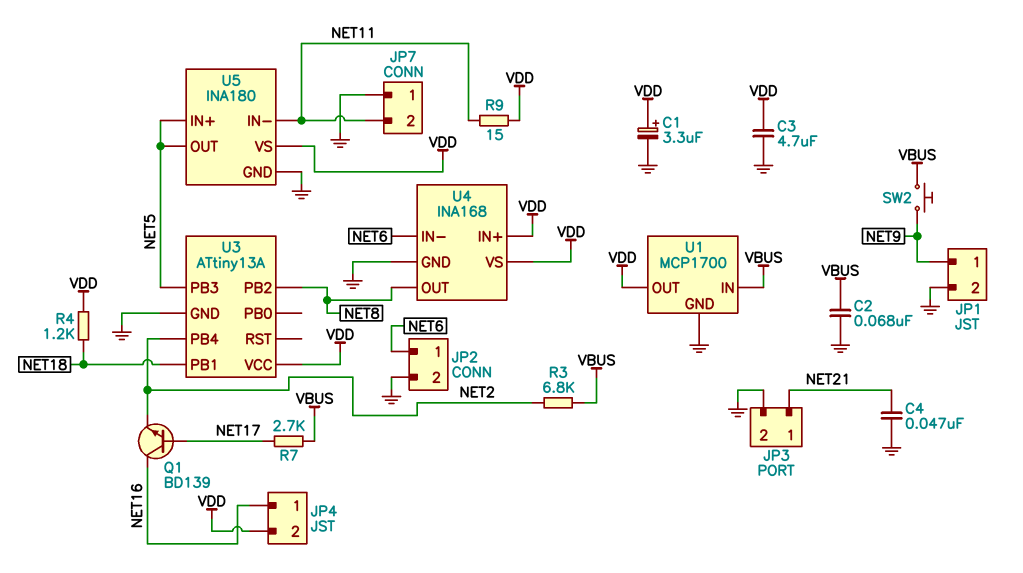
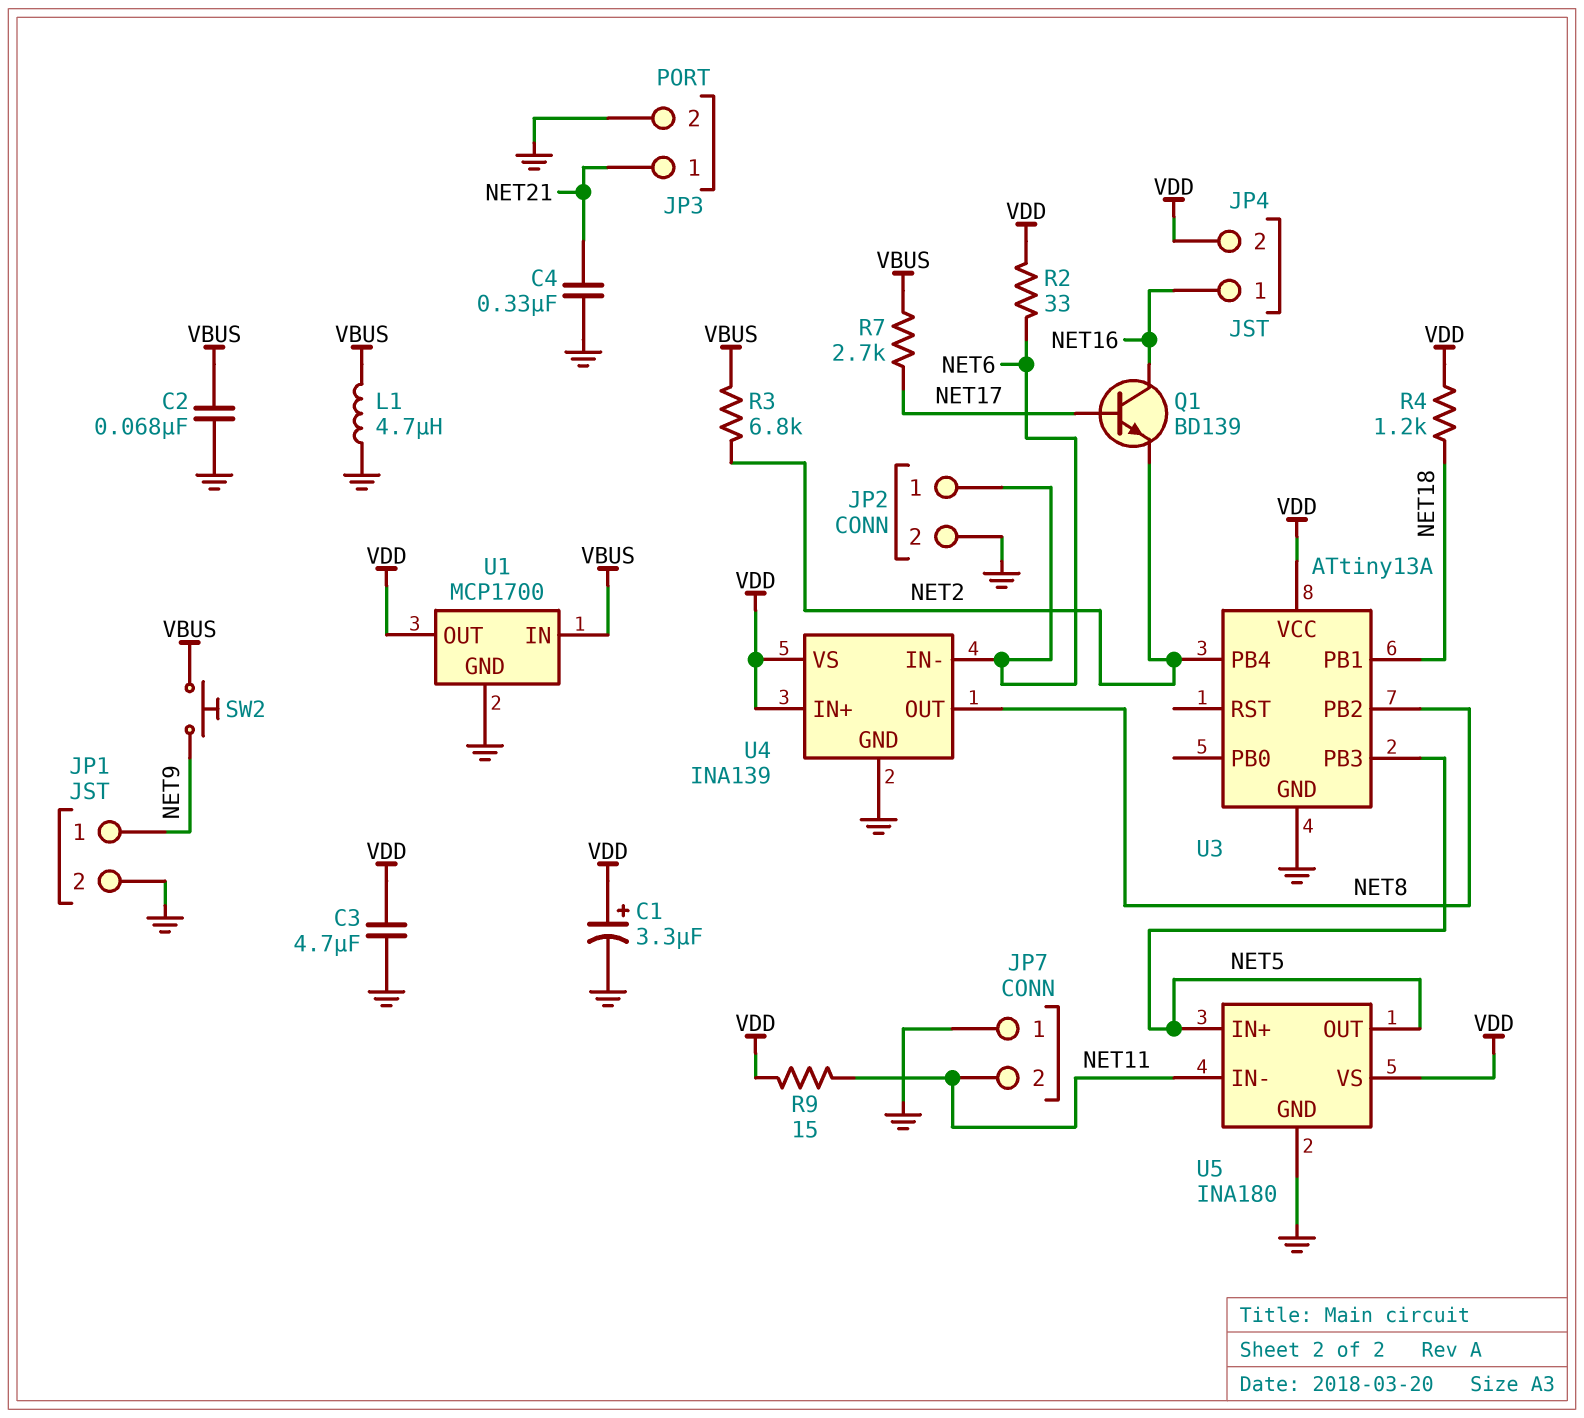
C4: 47nF (GND, NET21) -> 330nF (GND, NET21)
L1: none -> 4.7uH (GND, VBUS)
R2: none -> 33 (NET6, VDD)
U4: INA168 -> INA139

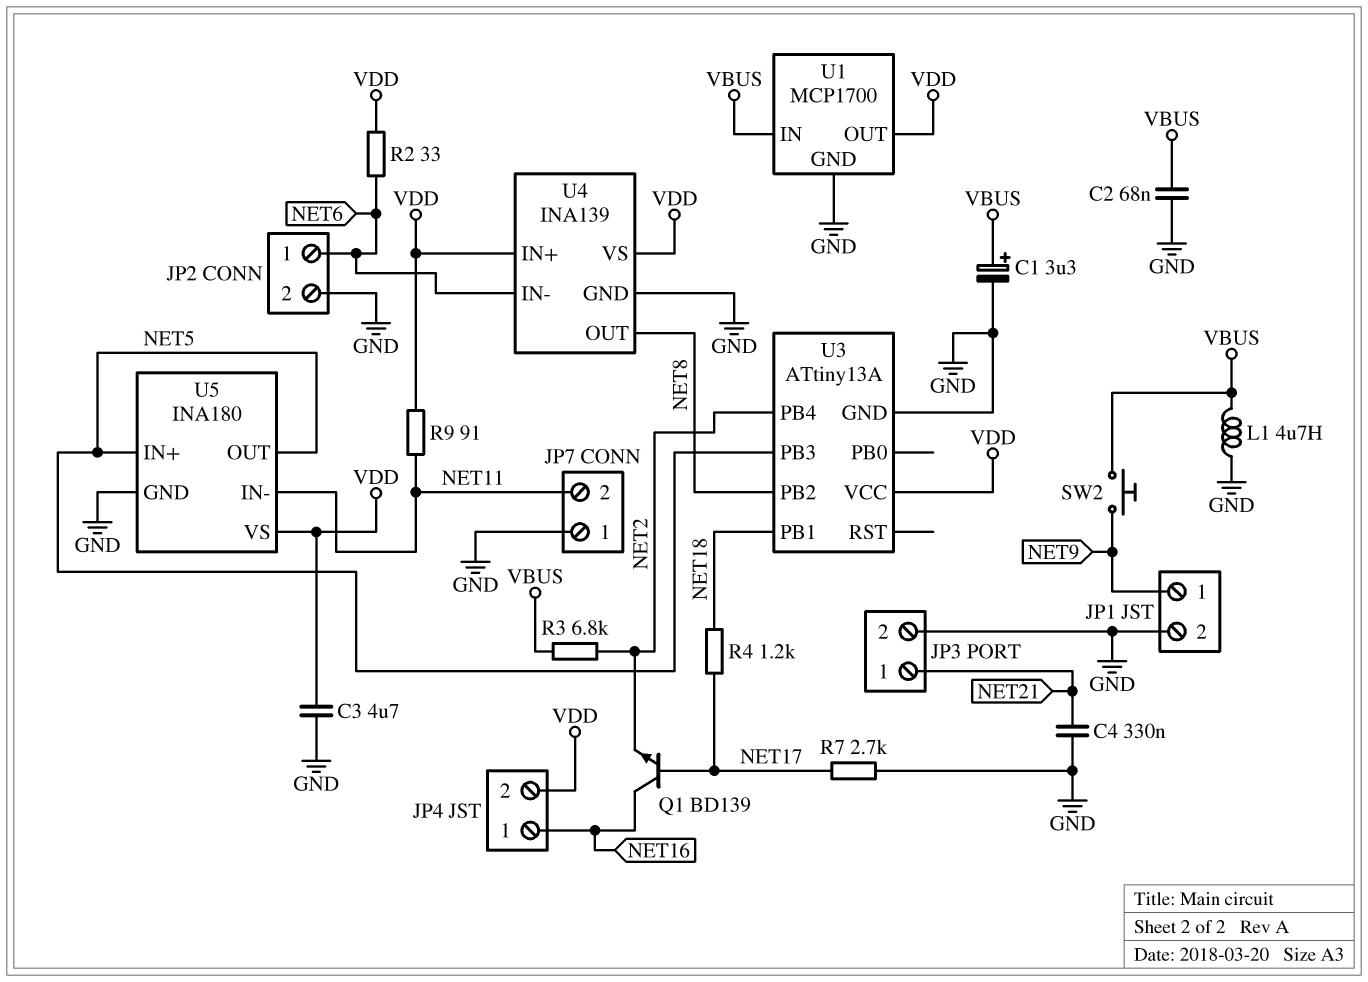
C1: 3.3uF (plus VDD, minus GND) -> 3.3uF (plus VBUS, minus GND)
R4: 1.2k (NET18, VDD) -> 1.2k (NET17, NET18)
R7: 2.7k (NET17, VBUS) -> 2.7k (GND, NET17)
R9: 15 (NET11, VDD) -> 91 (NET11, VDD)

